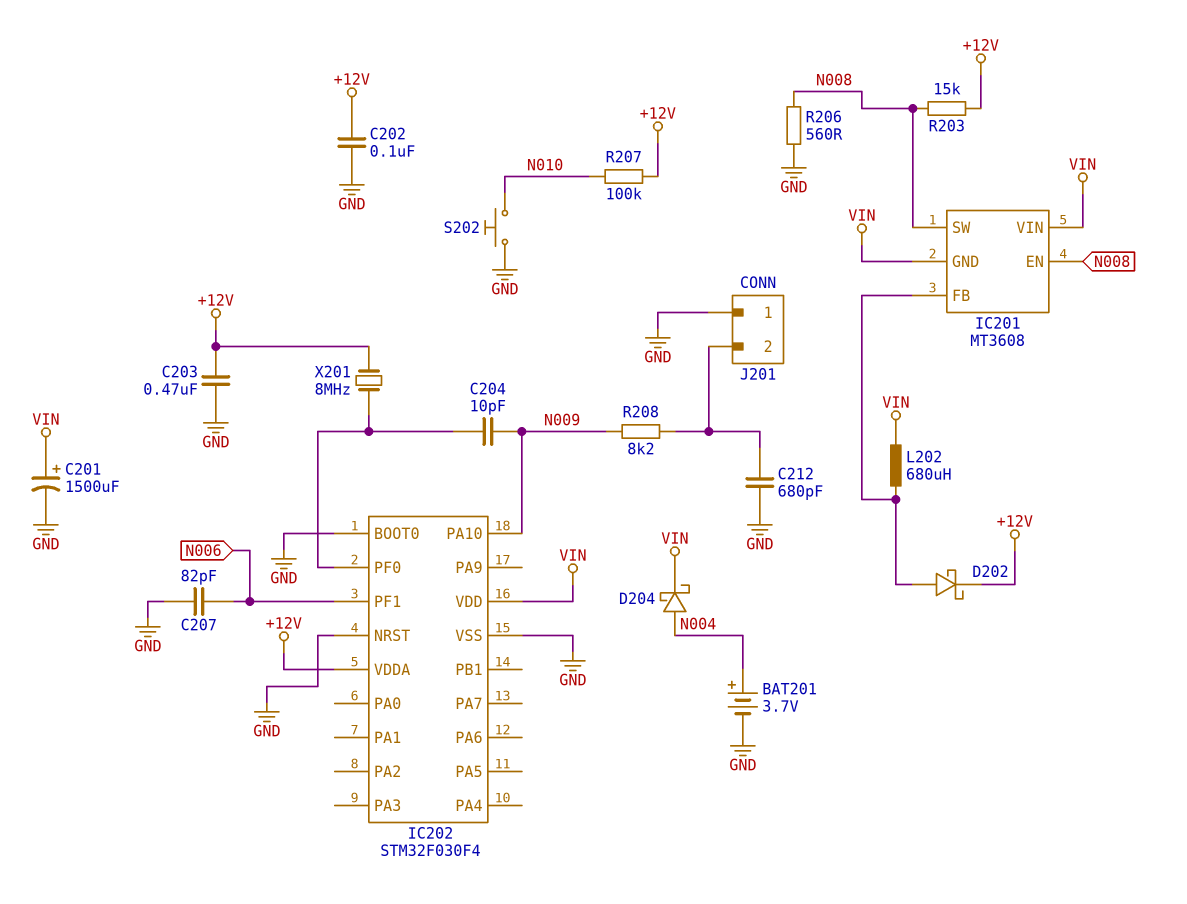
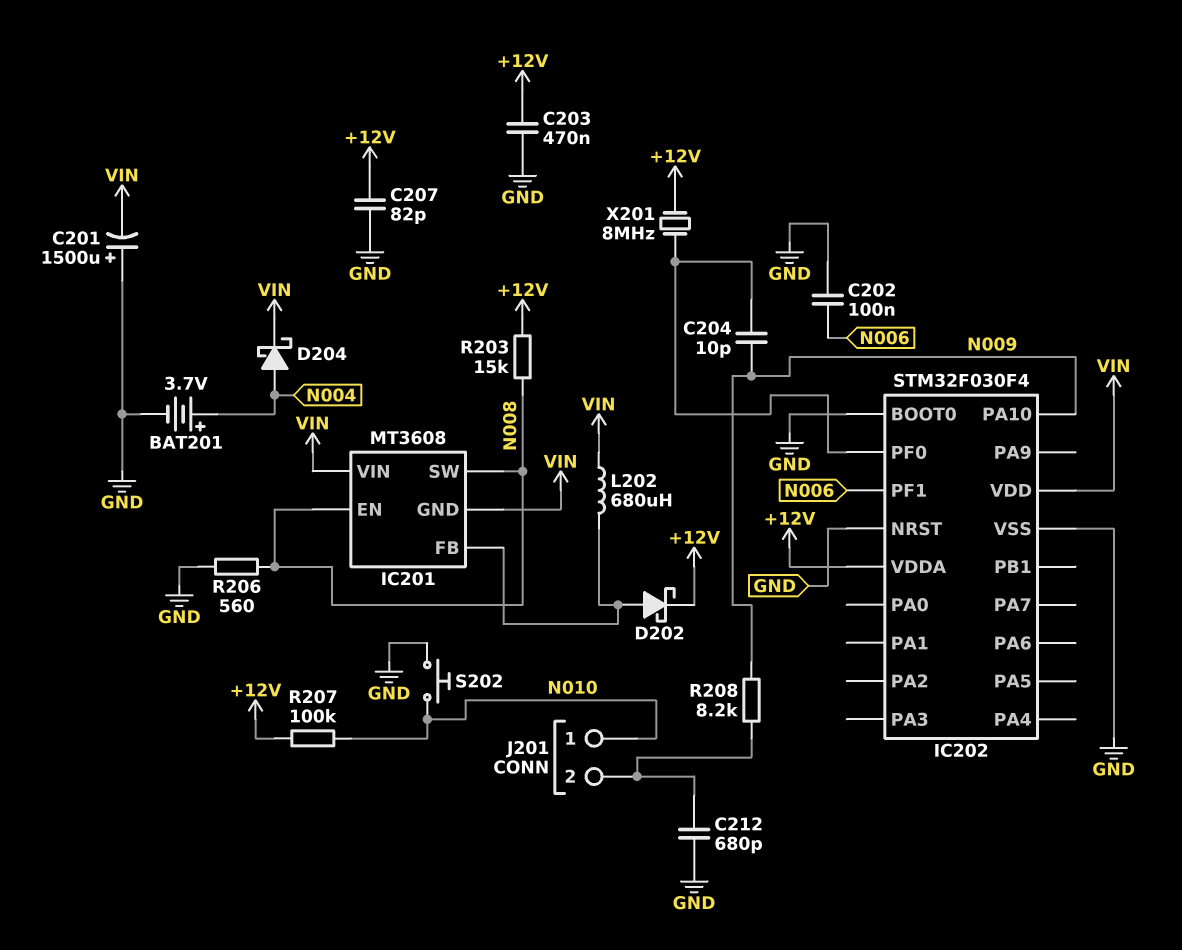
C201: 1500uF (plus VIN, minus GND) -> 1500uF (plus GND, minus VIN)
C202: 100nF (+12V, GND) -> 100nF (GND, N006)
C207: 82pF (GND, N006) -> 82pF (+12V, GND)
J201 pin 1: GND -> N010

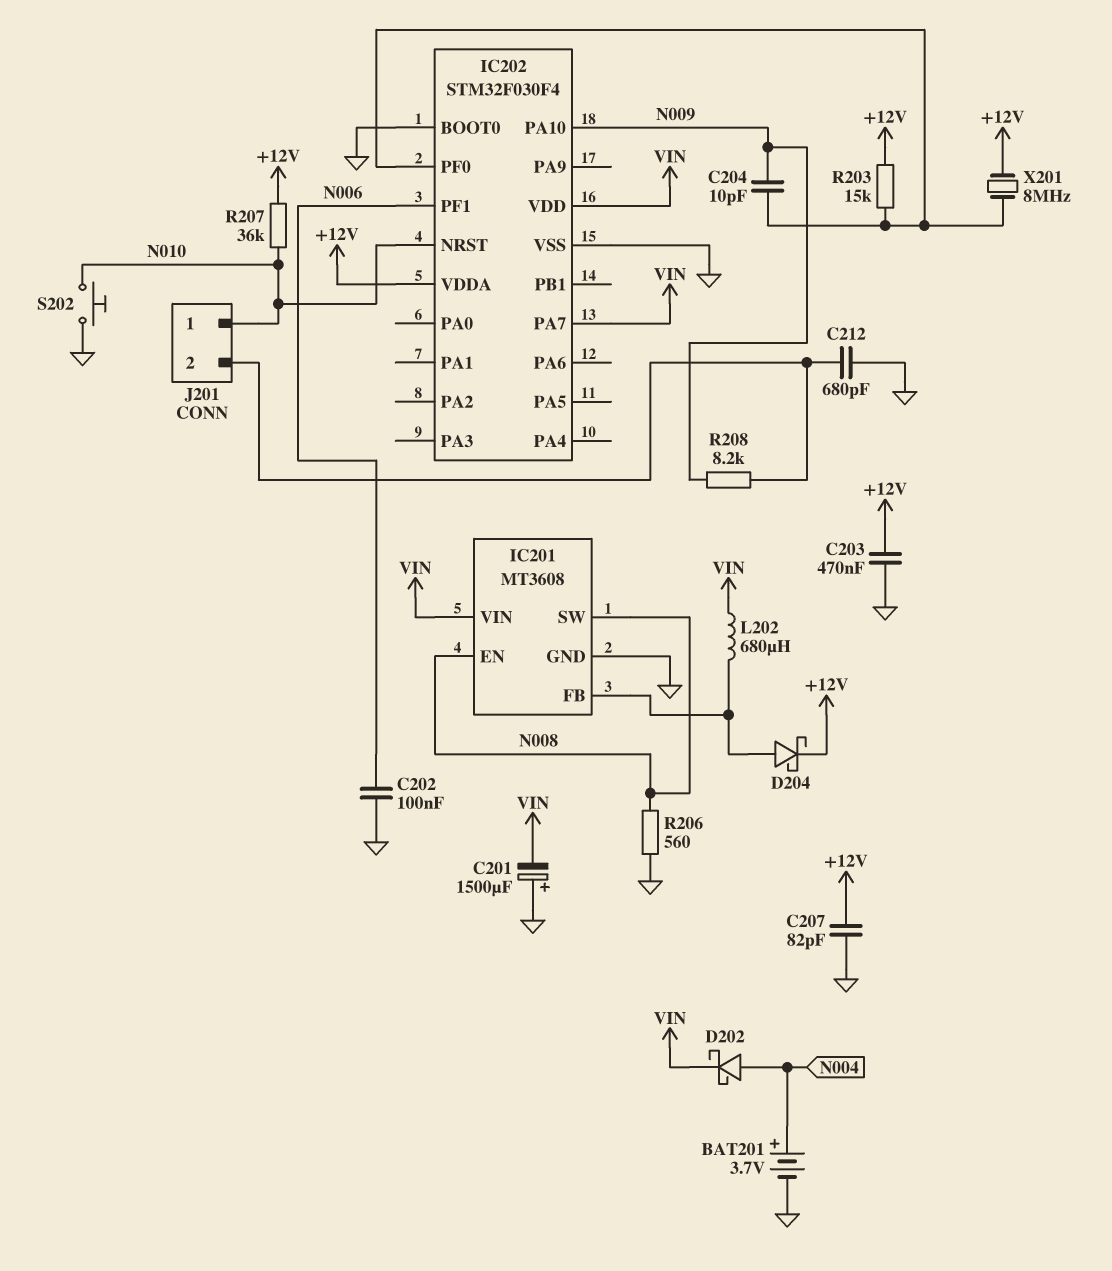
D202: schottky (A IC201/FB, K +12V) -> schottky (A N004, K VIN)
D204: schottky (A N004, K VIN) -> schottky (A IC201/FB, K +12V)
IC201 pin GND: VIN -> GND
IC202 pin NRST: GND -> N010
IC202 pin PA7: none -> VIN
R203: 15k (+12V, N008) -> 15k (+12V, IC202/PF0)
R207: 100k (+12V, N010) -> 36k (+12V, N010)

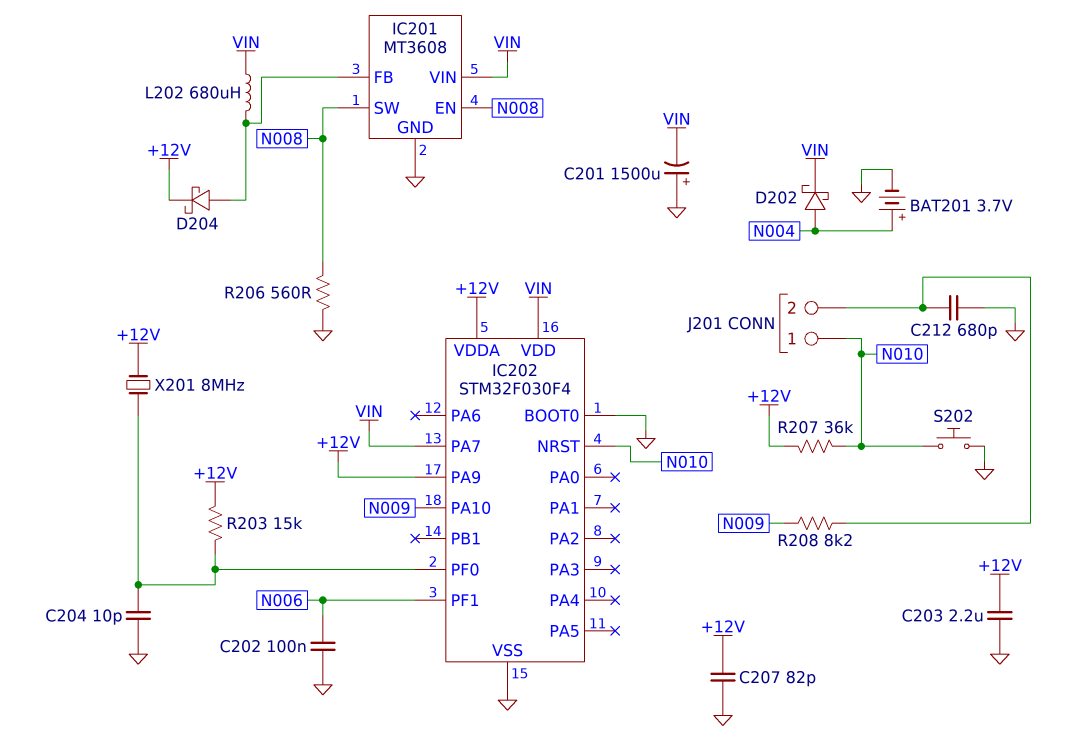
C203: 470nF (+12V, GND) -> 2.2uF (+12V, GND)
C204: 10pF (IC202/PF0, N009) -> 10pF (GND, IC202/PF0)
IC202 pin PA9: none -> +12V

